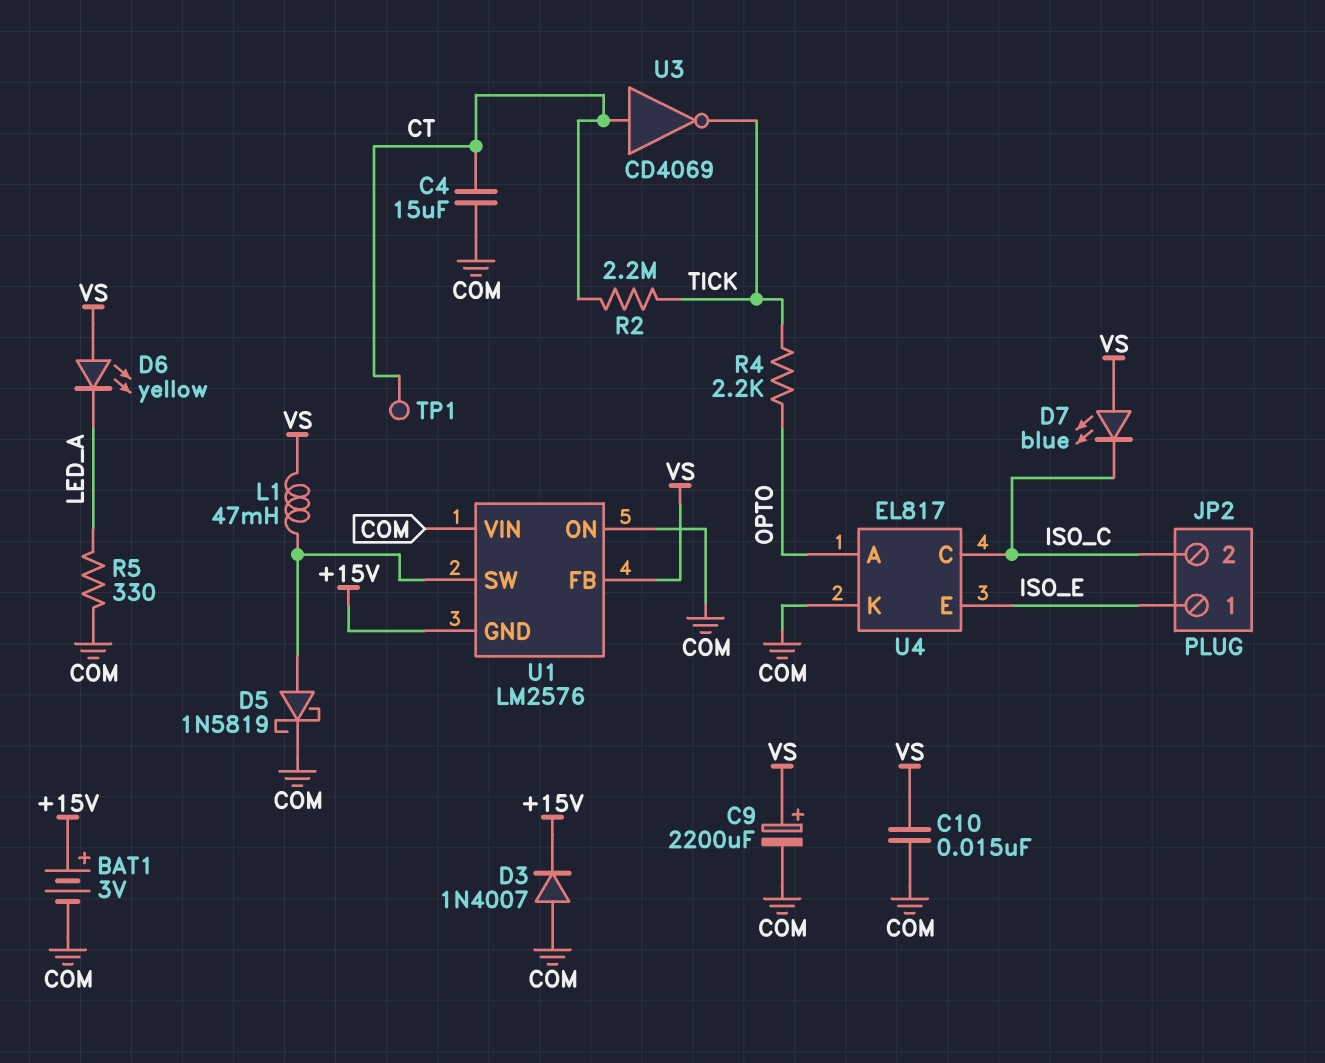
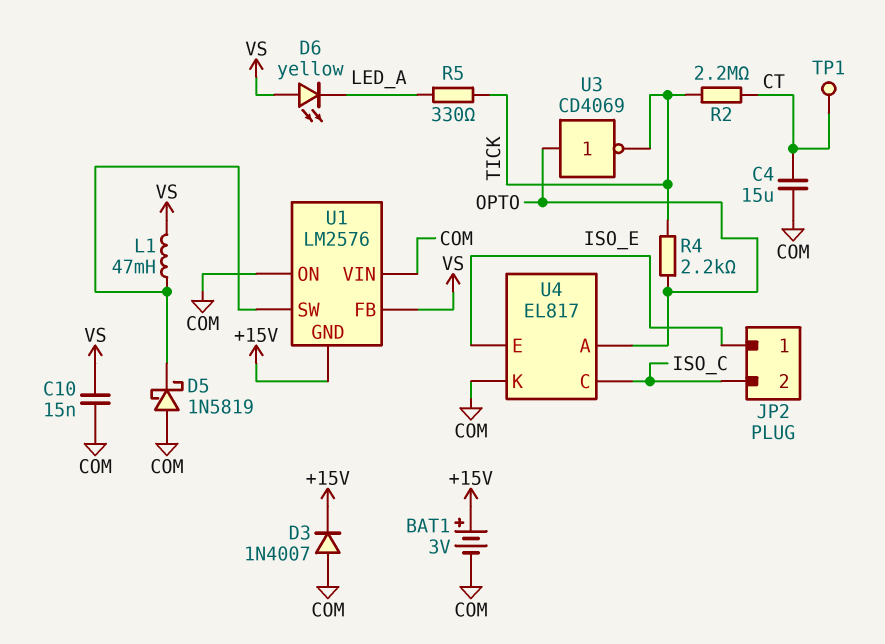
C9: 2200uF (plus VS, minus COM) -> none
D5: schottky 1N5819 (A U1/SW, K COM) -> schottky 1N5819 (A COM, K U1/SW)
D7: LED blue (A VS, K ISO_C) -> none
R5: 330 (COM, LED_A) -> 330 (LED_A, TICK)
U3: NOT CD4069 (in CT, out TICK) -> NOT CD4069 (in OPTO, out TICK)

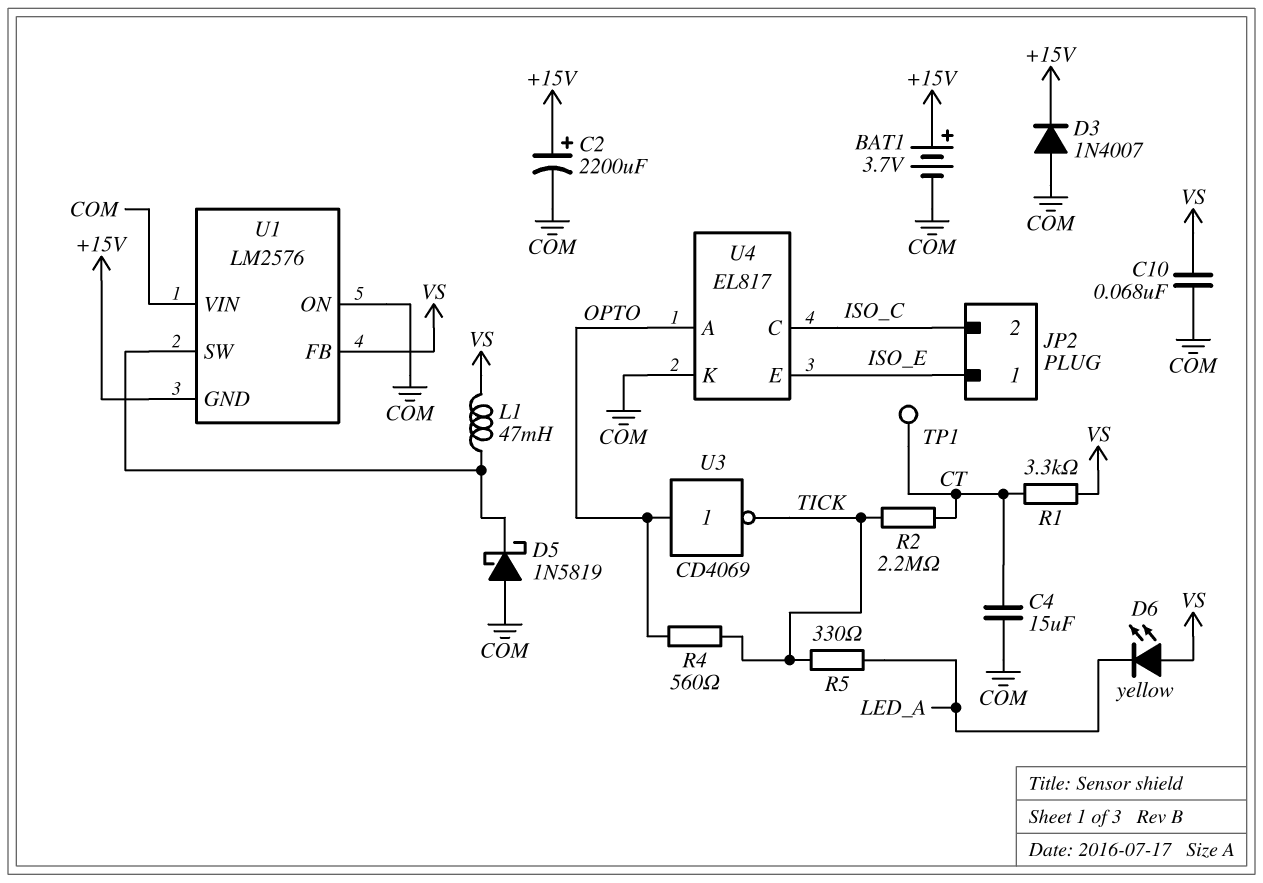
BAT1: 3V (plus +15V, minus COM) -> 3.7V (plus +15V, minus COM)
C2: none -> 2200uF (plus +15V, minus COM)
C10: 15nF (COM, VS) -> 68nF (COM, VS)
R1: none -> 3.3k (CT, VS)
R4: 2.2k (OPTO, TICK) -> 560 (OPTO, TICK)

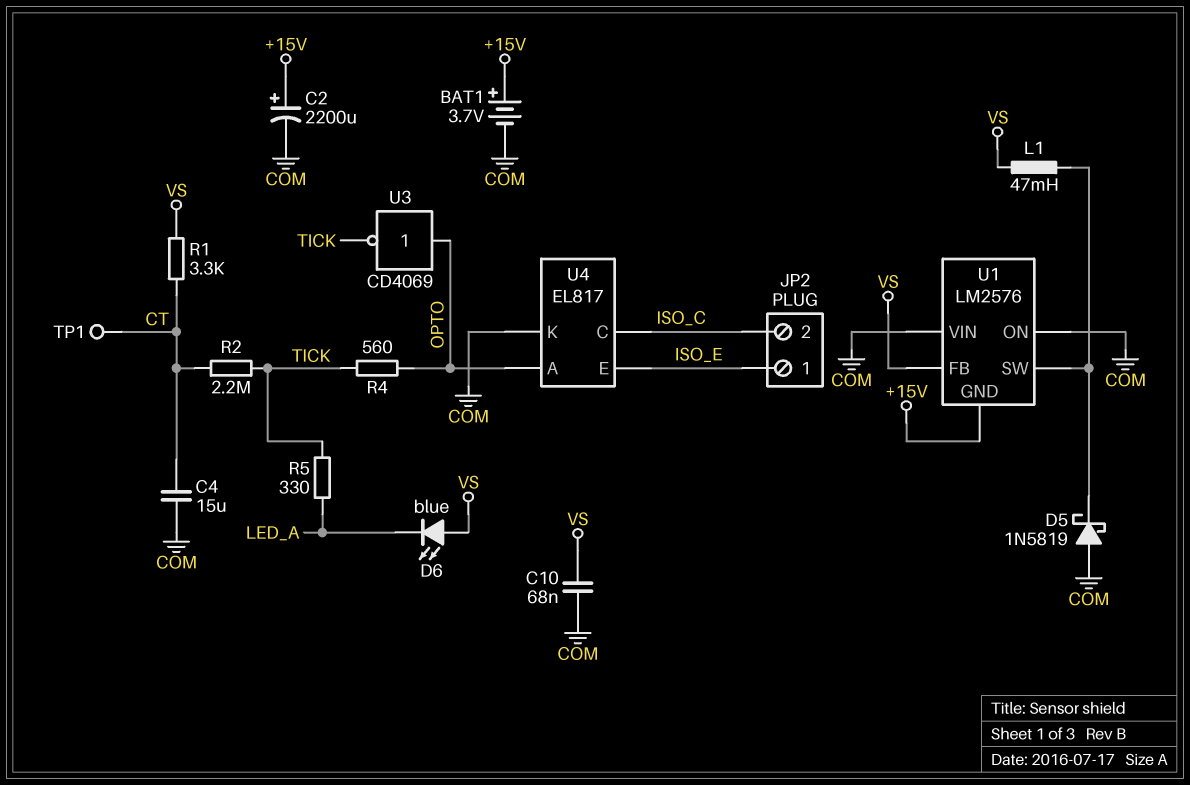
D3: diode 1N4007 (A COM, K +15V) -> none
D6: LED yellow (A VS, K LED_A) -> LED blue (A VS, K LED_A)

